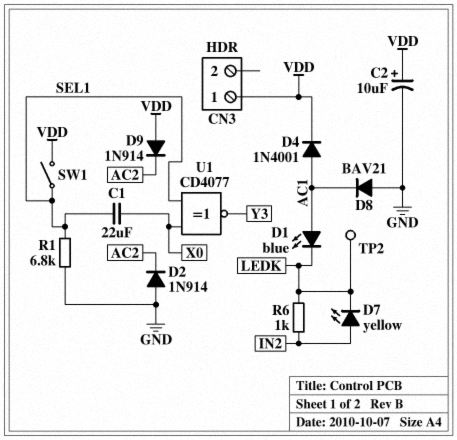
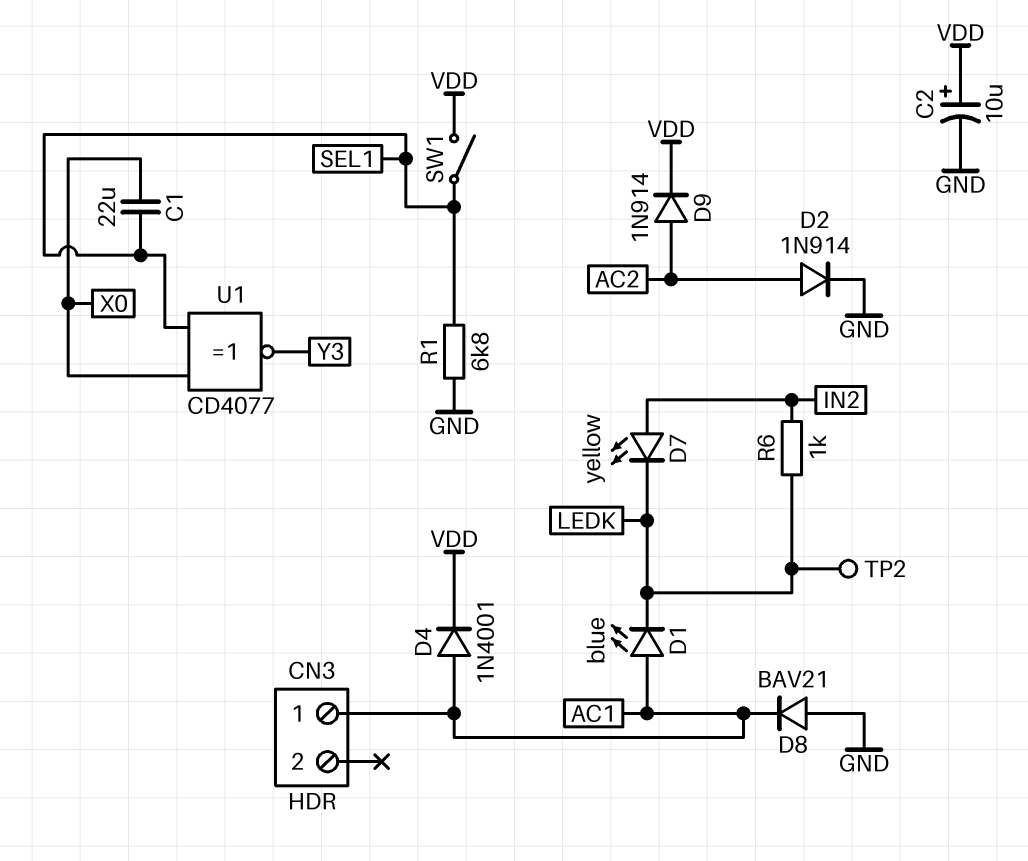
CN3 pin 1: VDD -> AC1
D2: diode 1N914 (A GND, K AC2) -> diode 1N914 (A AC2, K GND)
D9: diode 1N914 (A VDD, K AC2) -> diode 1N914 (A AC2, K VDD)

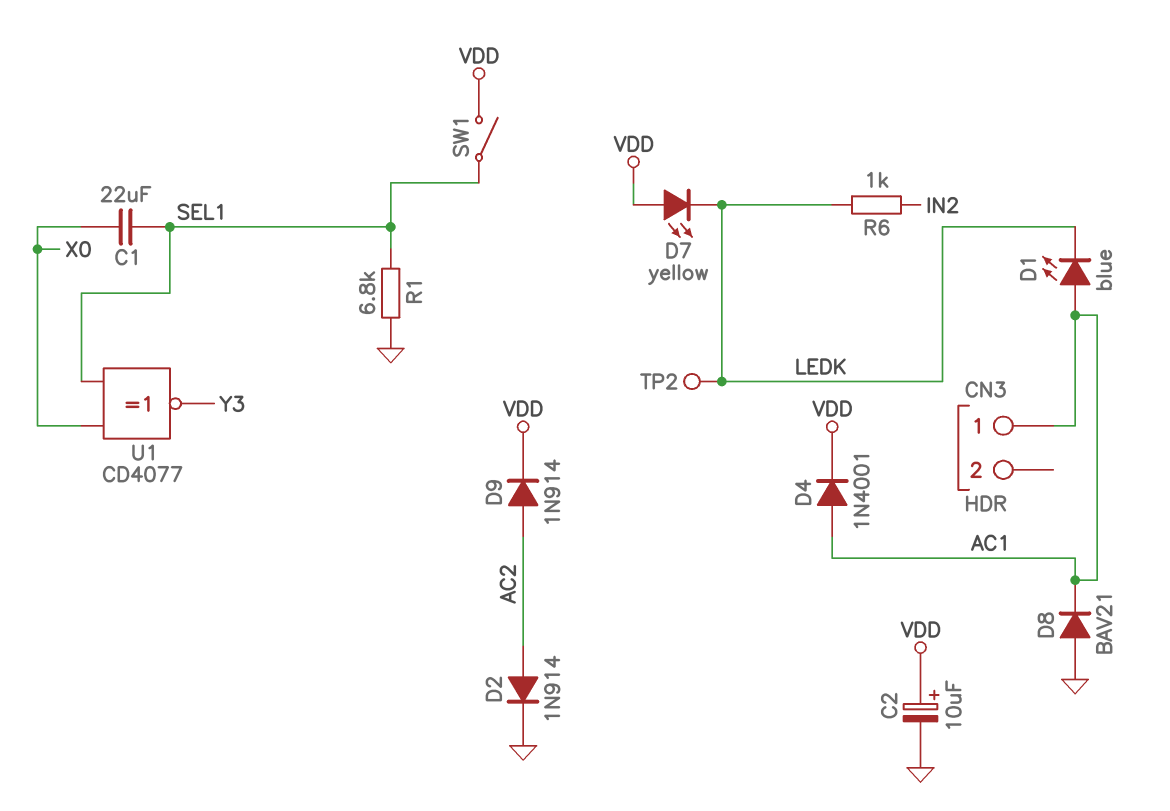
D7: LED yellow (A IN2, K LEDK) -> LED yellow (A VDD, K LEDK)

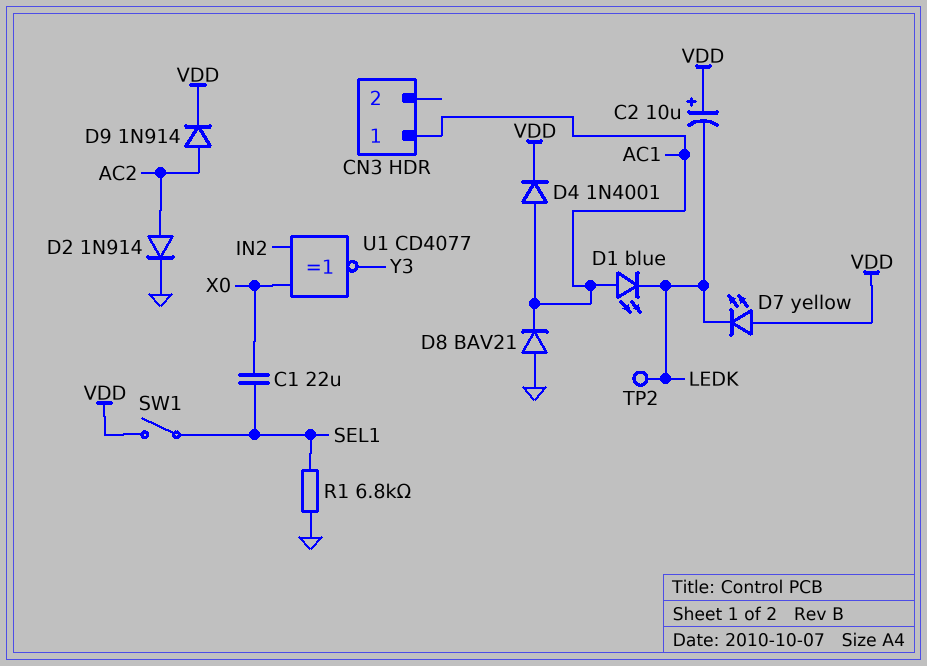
C2: 10uF (plus VDD, minus GND) -> 10uF (plus VDD, minus LEDK)
R6: 1k (IN2, LEDK) -> none
U1: XNOR CD4077 (in SEL1, in X0, out Y3) -> XNOR CD4077 (in IN2, in X0, out Y3)

